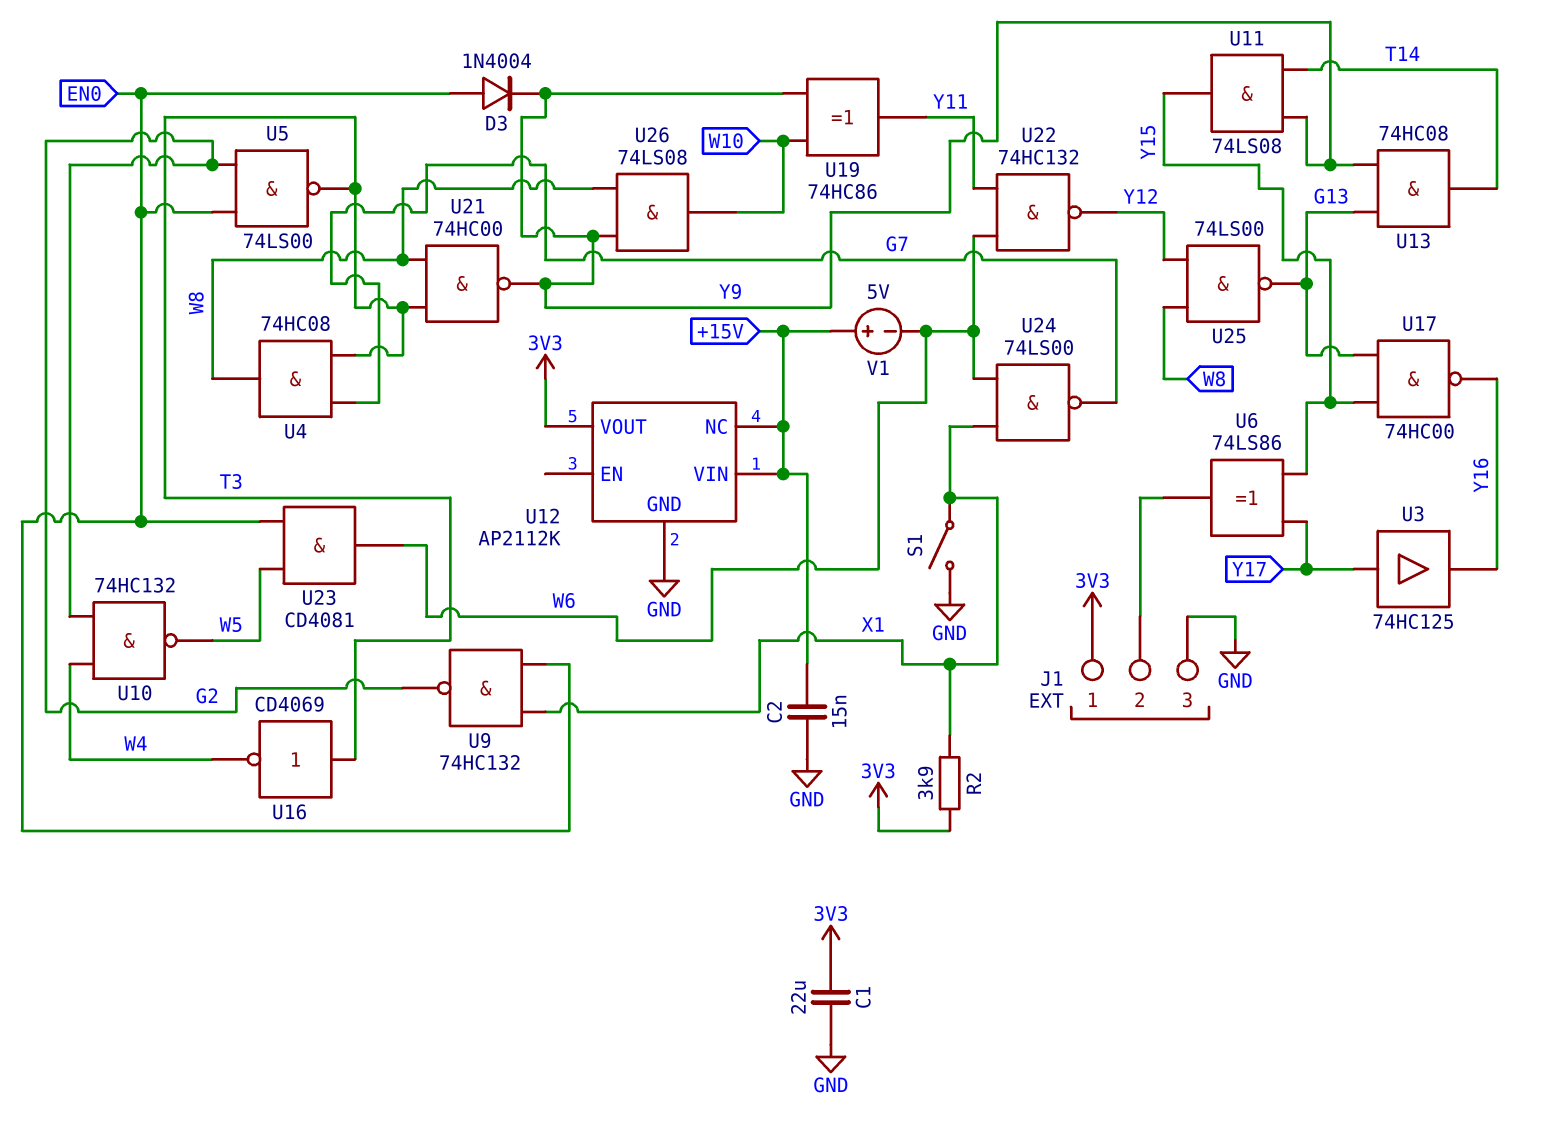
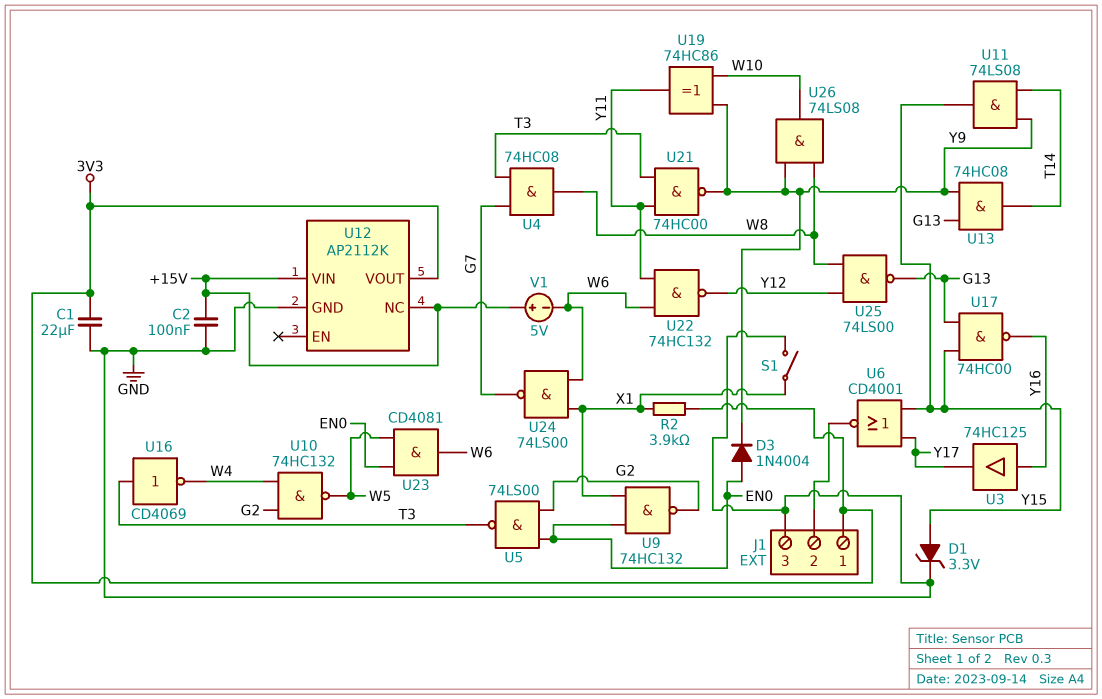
C2: 15nF (+15V, GND) -> 100nF (+15V, GND)
D1: none -> zener 3.3V (A Y15, K GND)
U3: buffer 74HC125 (in Y17, out Y16) -> buffer 74HC125 (in Y16, out Y17)
U6: XOR 74LS86 (in Y15, in Y17, out J1/2) -> NOR CD4001 (in Y15, in Y17, out J1/2)
U21: NAND 74HC00 (in T3, in W8, out Y9) -> NAND 74HC00 (in T3, in Y11, out Y9)

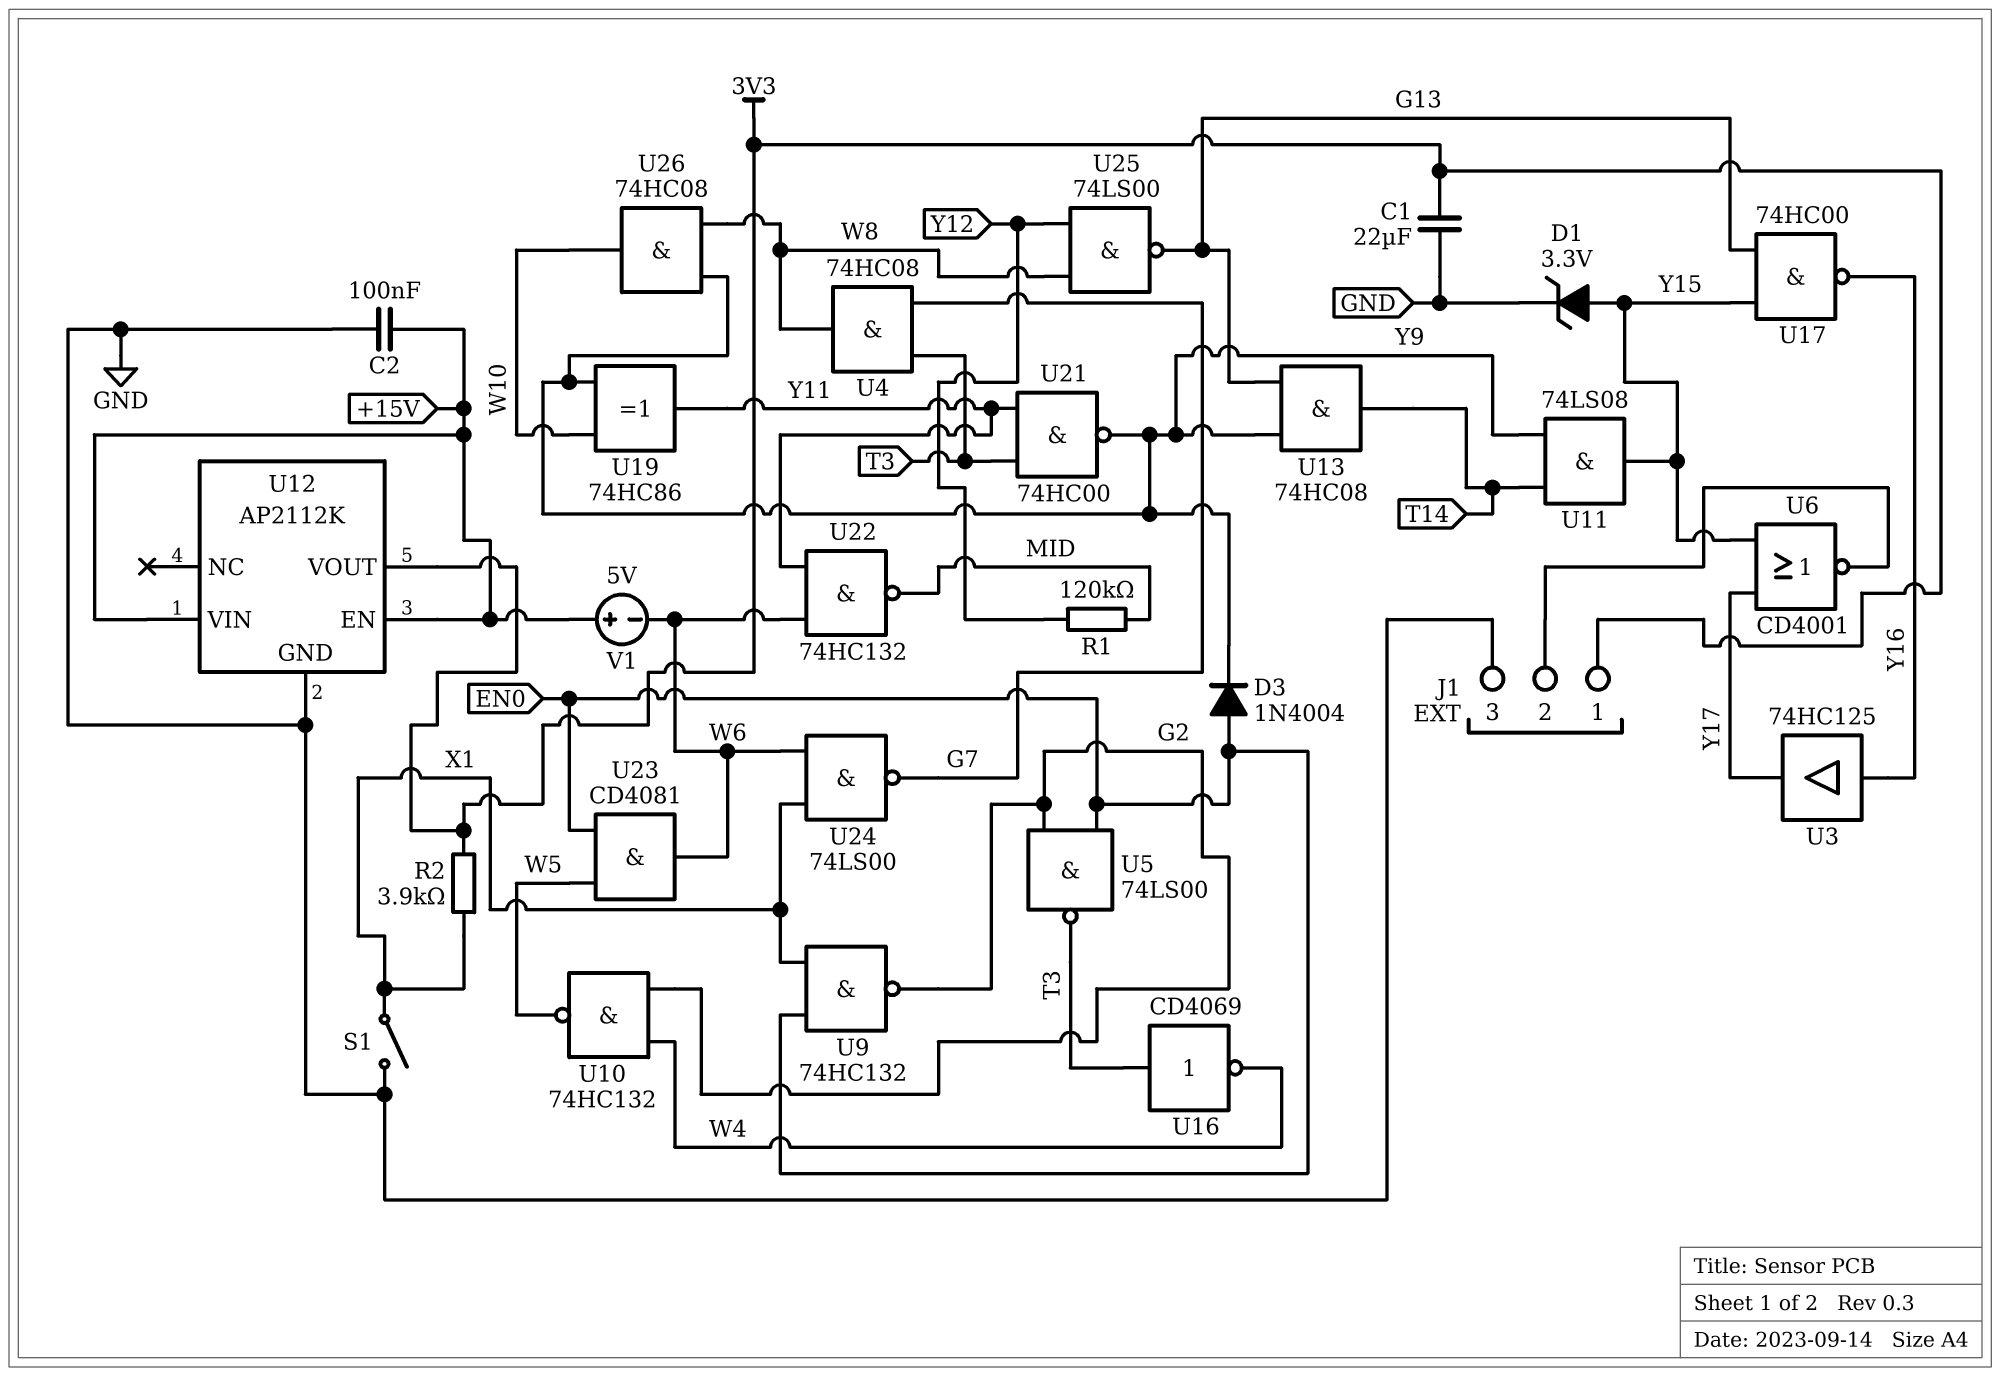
R1: none -> 120k (MID, Y12)
U12 pin EN: none -> +15V
U12 pin NC: +15V -> none
U22: NAND 74HC132 (in W6, in Y11, out Y12) -> NAND 74HC132 (in W6, in Y11, out MID)
U26: AND 74LS08 (in W8, in Y9, out W10) -> AND 74HC08 (in W8, in Y9, out W10)

